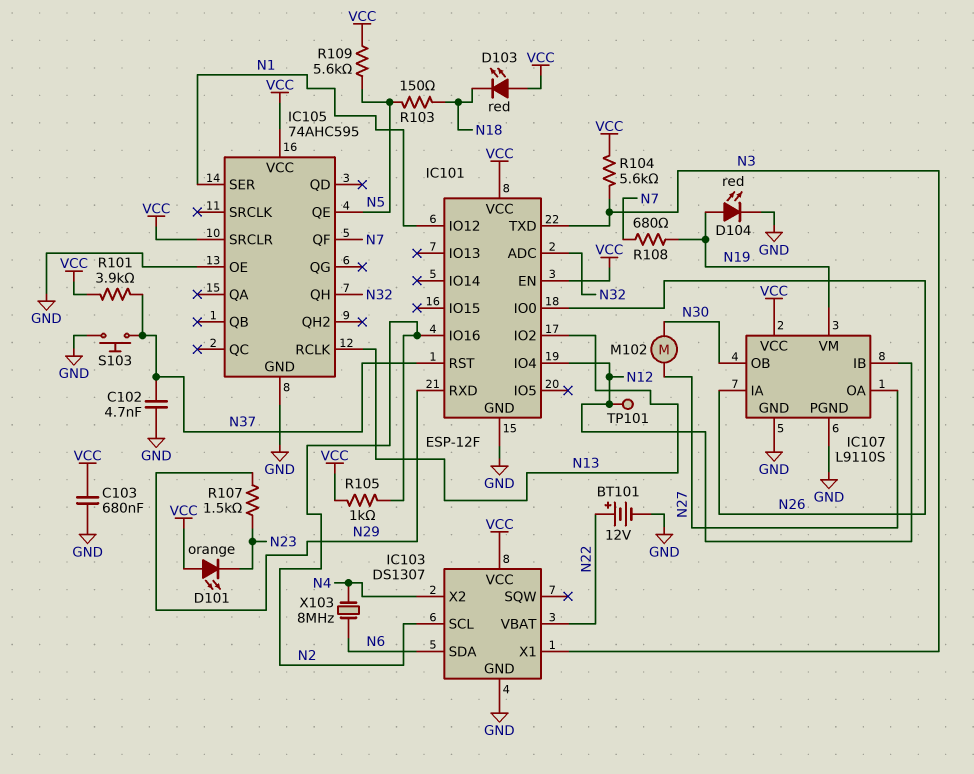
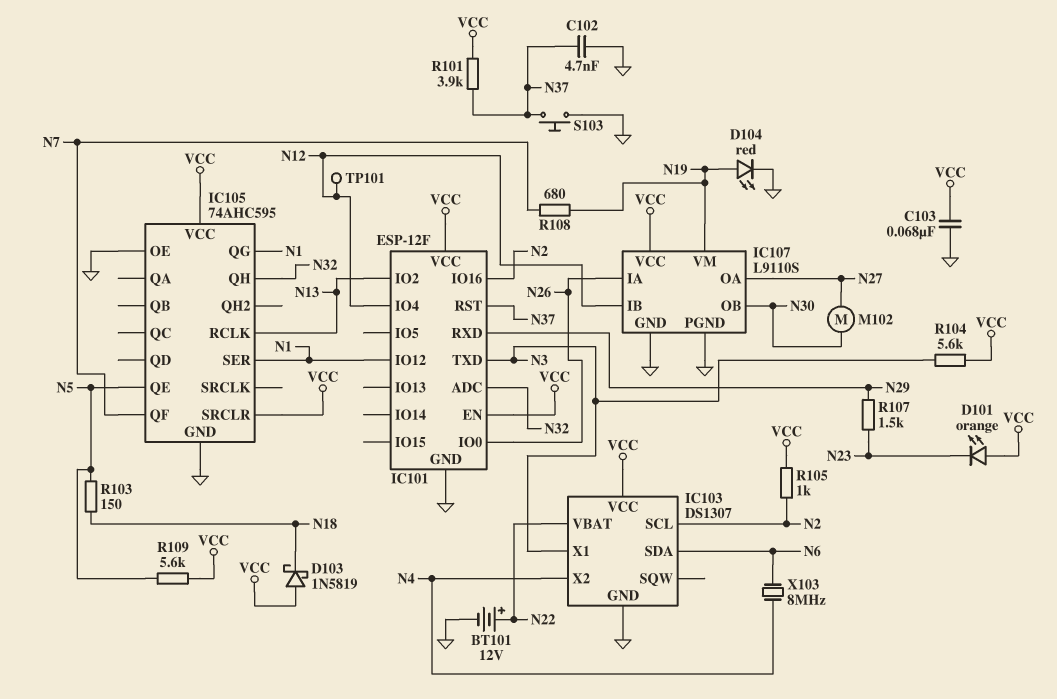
C103: 680nF (GND, VCC) -> 68nF (GND, VCC)
D103: LED red (A VCC, K N18) -> schottky 1N5819 (A VCC, K N18)
IC105 pin QG: none -> N1

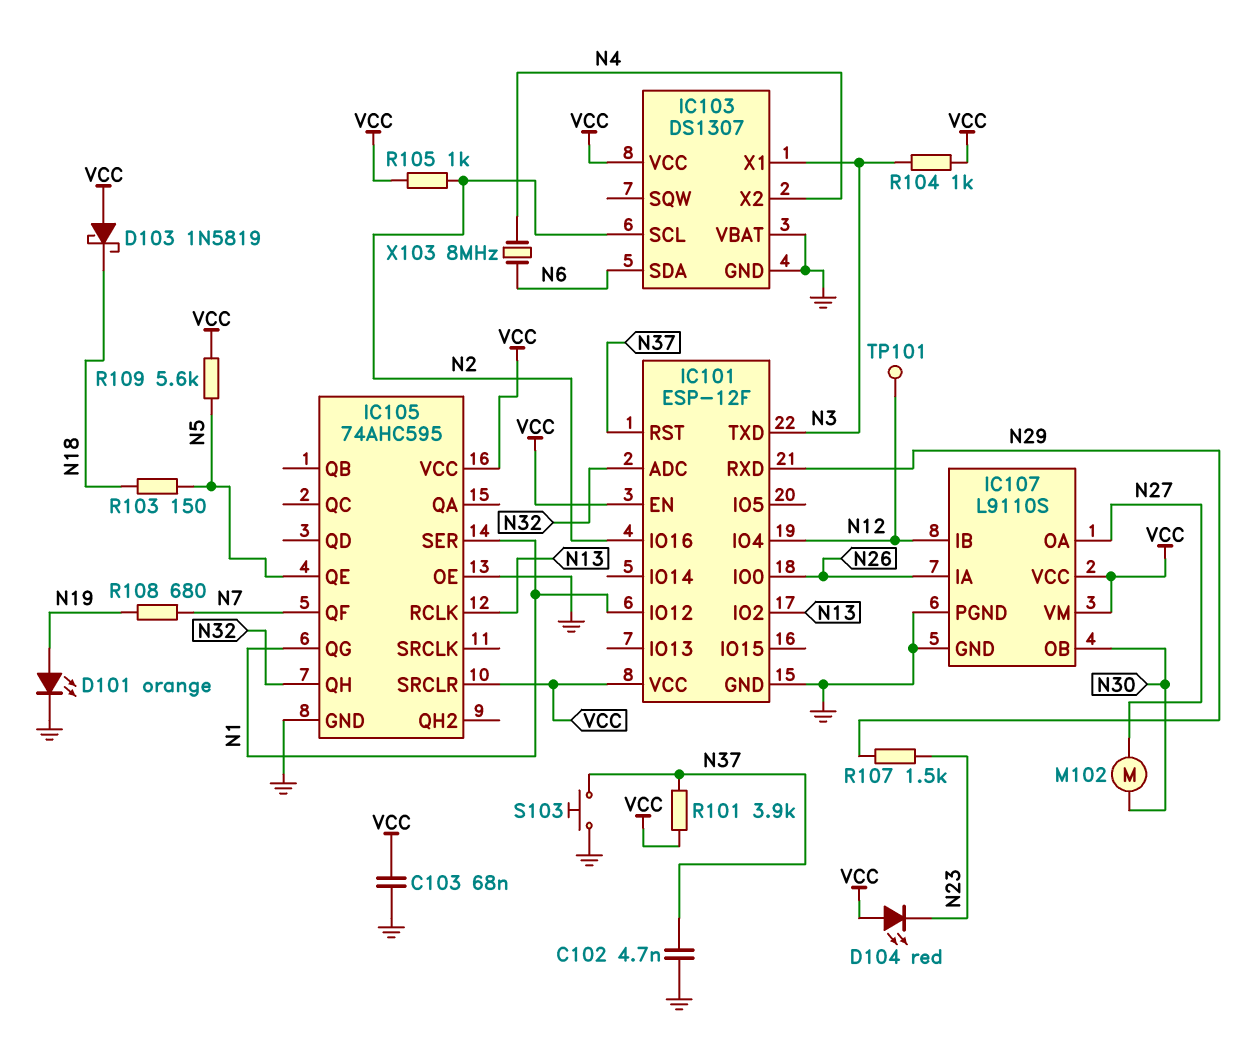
BT101: 12V (plus N22, minus GND) -> none
D101: LED orange (A VCC, K N23) -> LED orange (A N19, K GND)
D104: LED red (A N19, K GND) -> LED red (A VCC, K N23)
IC103 pin VBAT: N22 -> GND
IC107 pin VM: N19 -> VCC
R104: 5.6k (N3, VCC) -> 1k (N3, VCC)

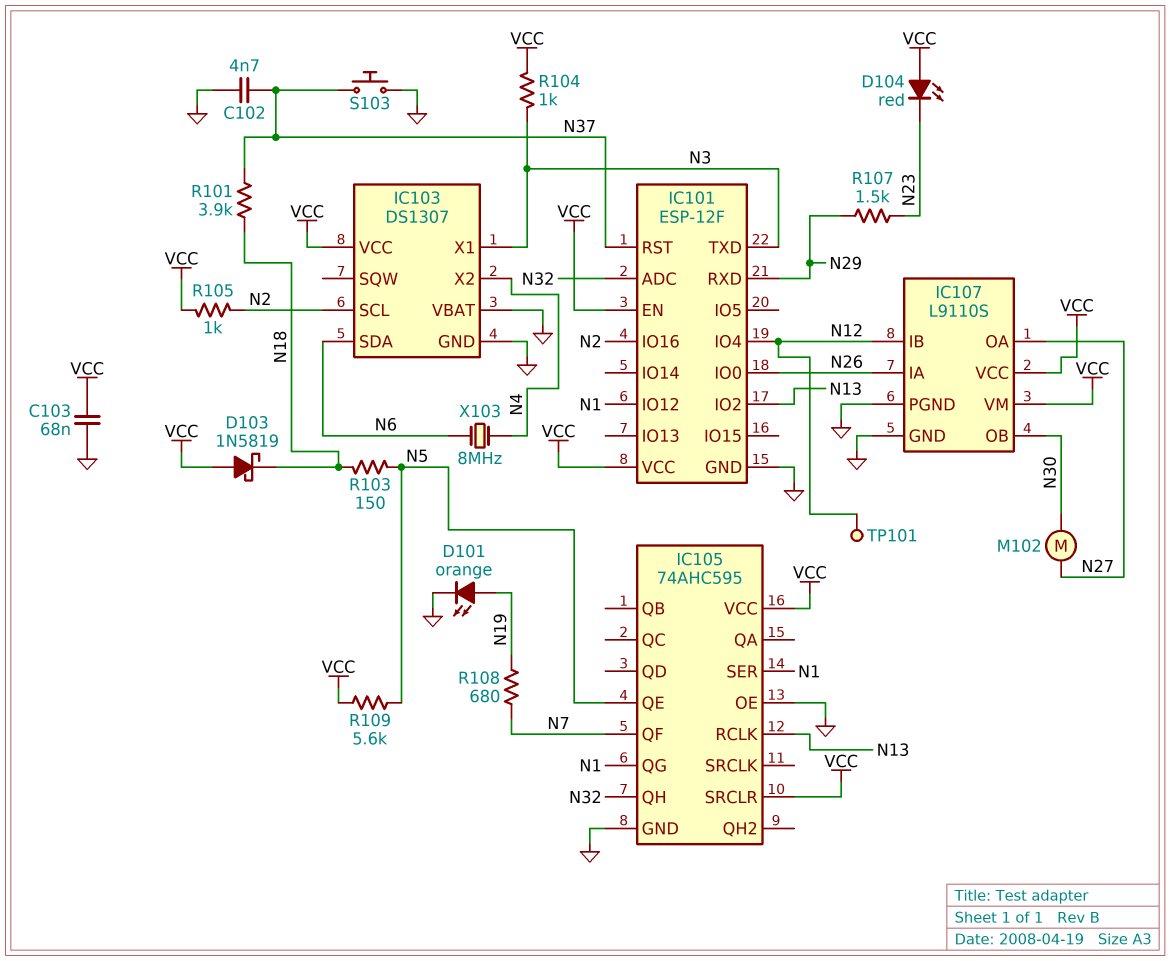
R101: 3.9k (N37, VCC) -> 3.9k (N18, N37)

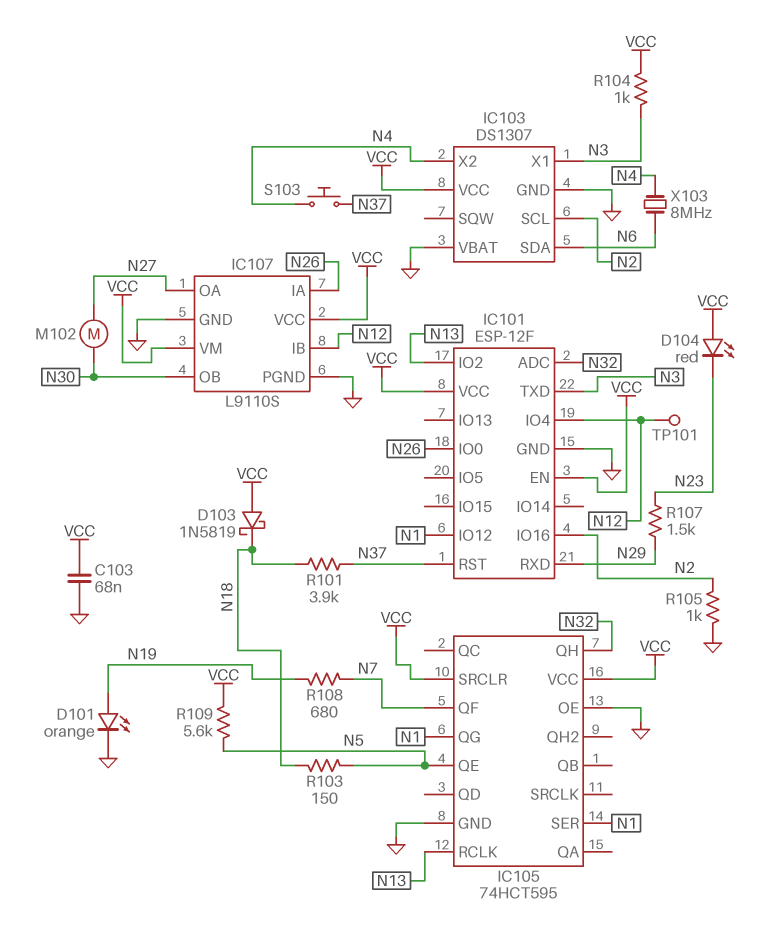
C102: 4.7nF (GND, N37) -> none
IC105: 74AHC595 -> 74HCT595
R105: 1k (N2, VCC) -> 1k (GND, N2)
S103: button (GND, N37) -> button (N4, N37)

